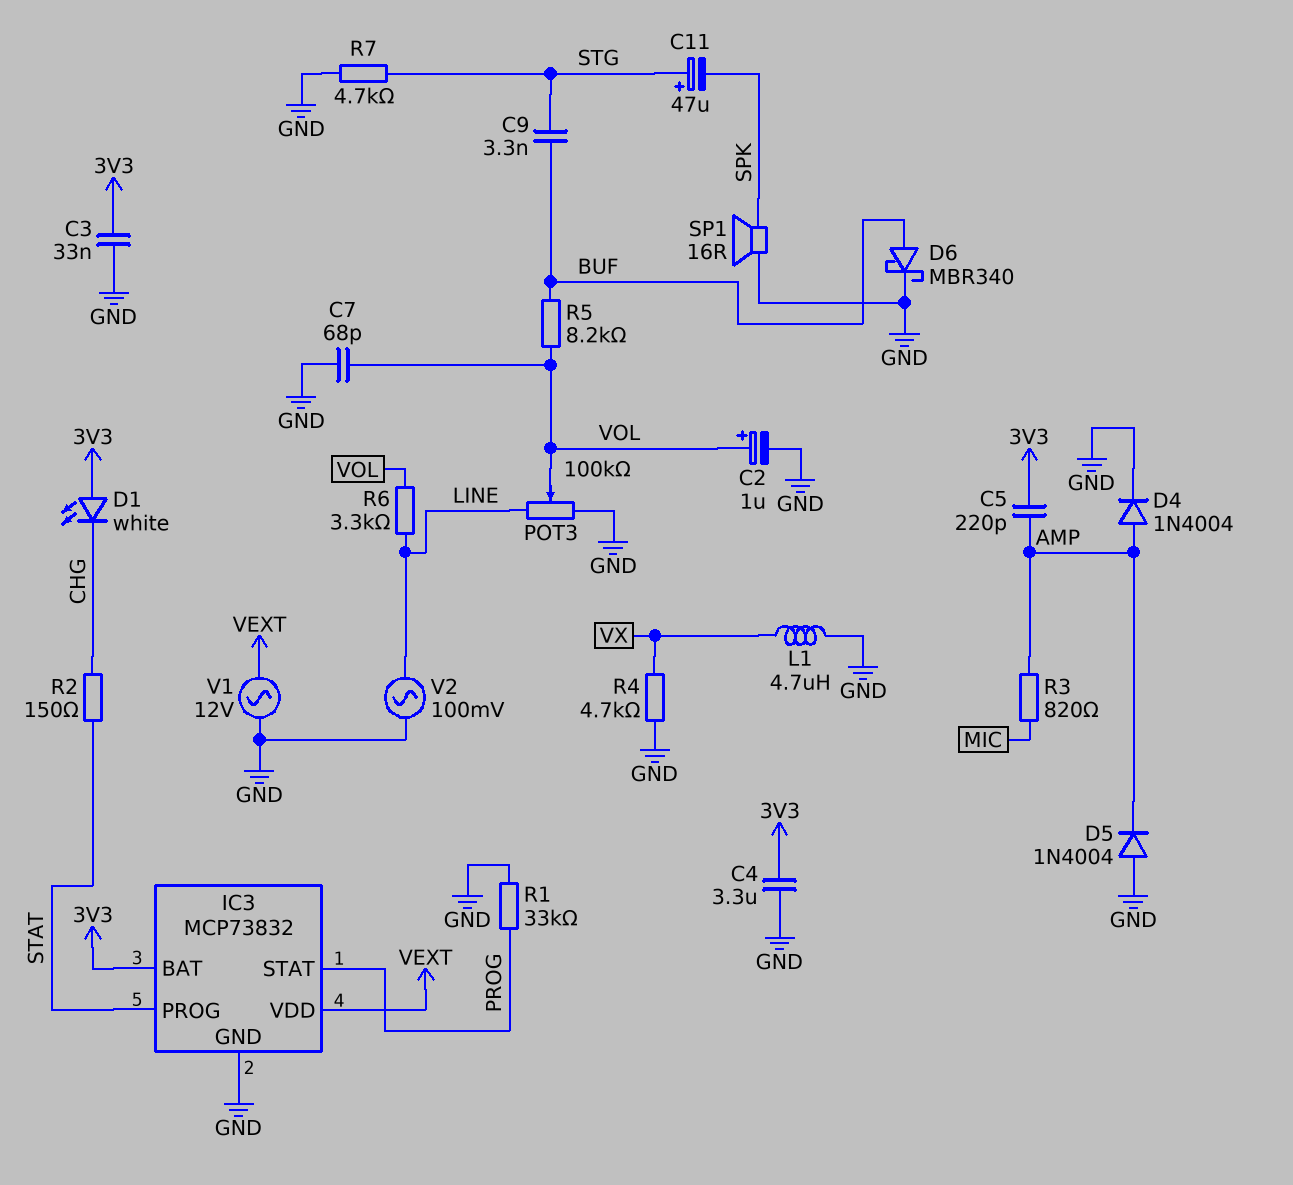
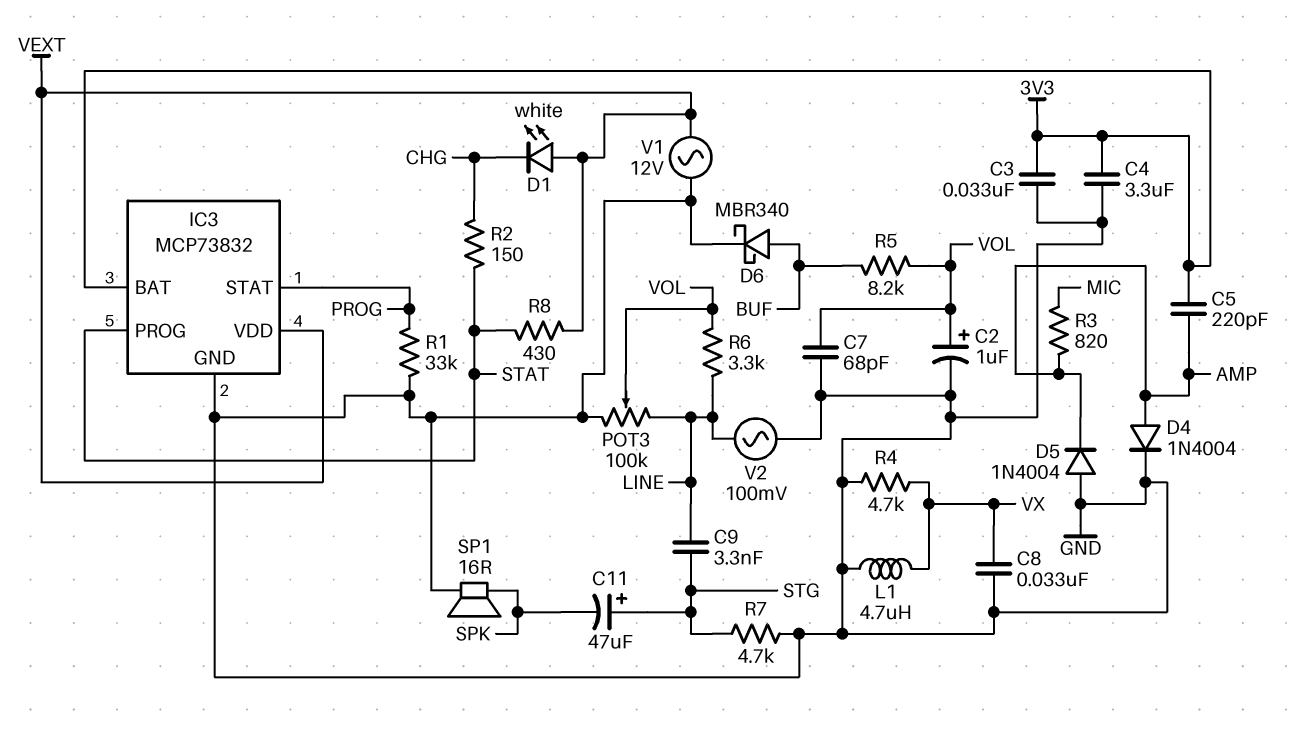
C8: none -> 33nF (GND, VX)
C9: 3.3nF (BUF, STG) -> 3.3nF (LINE, STG)
D1: LED white (A 3V3, K CHG) -> LED white (A VEXT, K CHG)
R8: none -> 430 (STAT, VEXT)

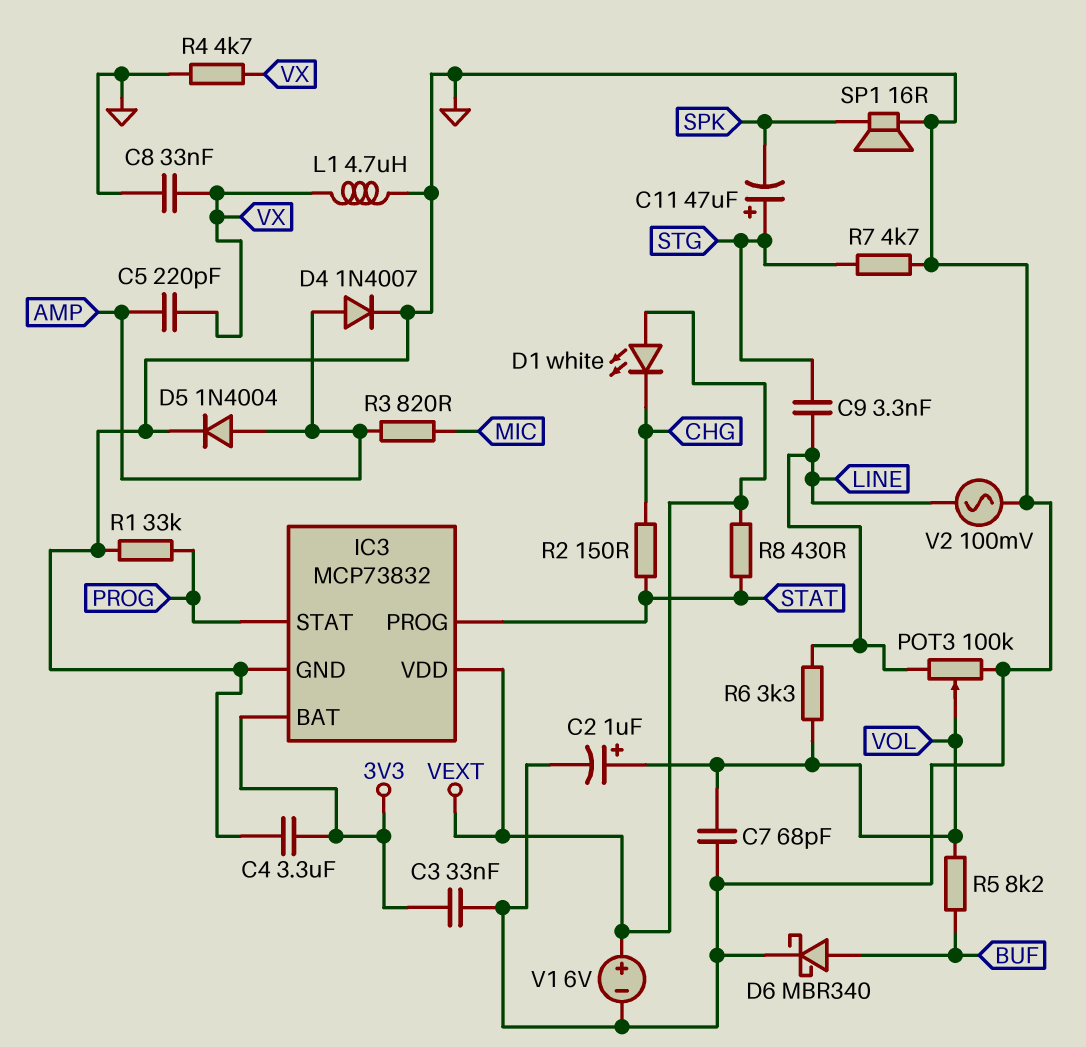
C5: 220pF (3V3, AMP) -> 220pF (AMP, VX)
D4: diode 1N4004 (A AMP, K GND) -> diode 1N4007 (A AMP, K GND)
D5: diode 1N4004 (A GND, K AMP) -> diode 1N4004 (A AMP, K GND)
V1: AC 12V (GND, VEXT) -> 6V (plus VEXT, minus GND)

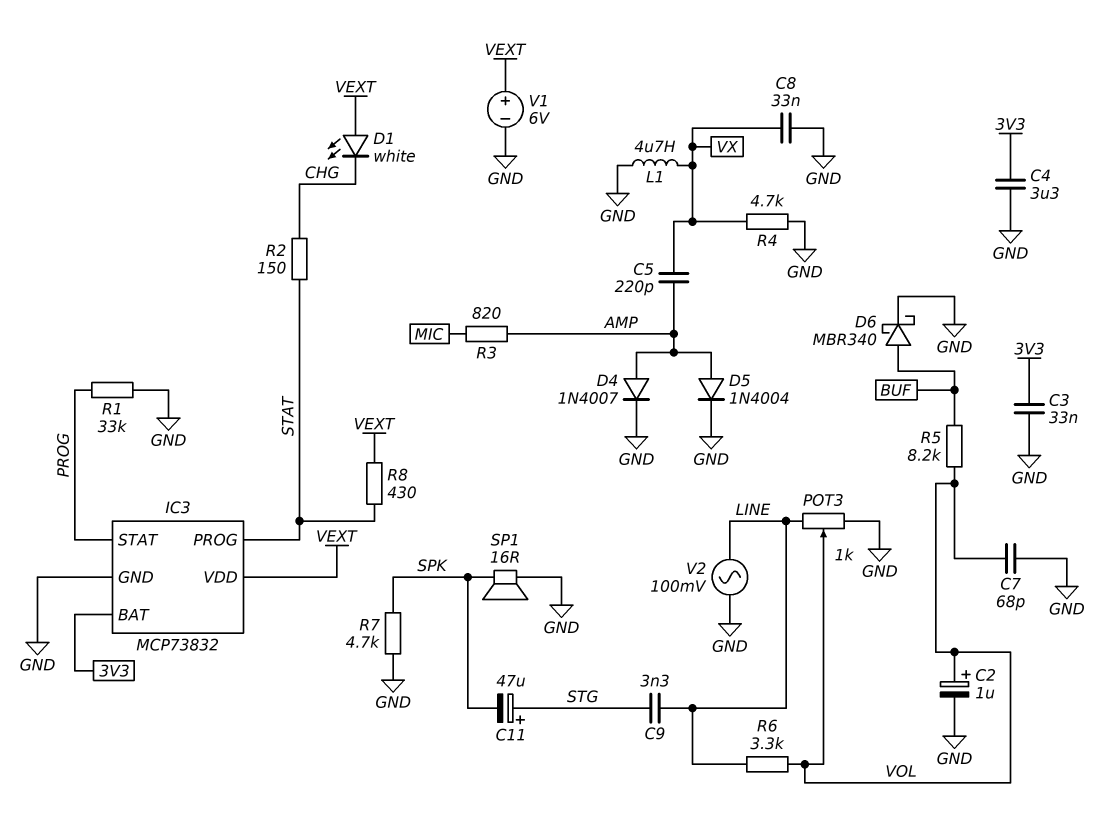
POT3: 100k (GND, LINE, wiper VOL) -> 1k (GND, LINE, wiper VOL)
R7: 4.7k (GND, STG) -> 4.7k (GND, SPK)

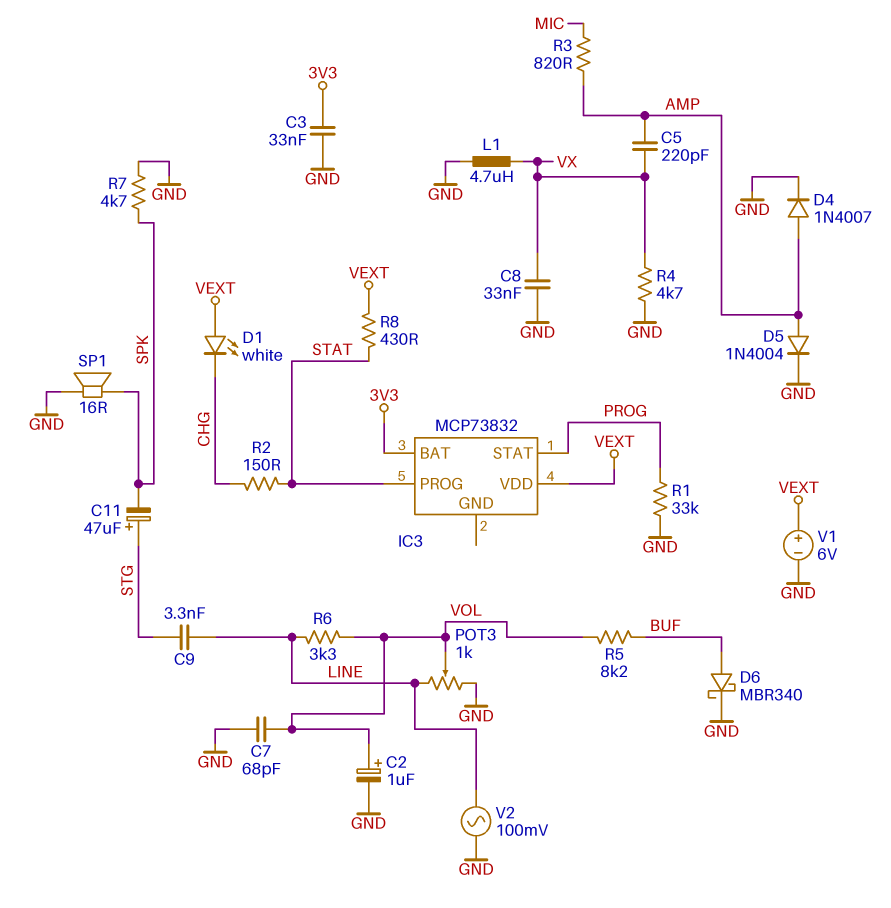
C4: 3.3uF (3V3, GND) -> none
IC3 pin GND: GND -> none

